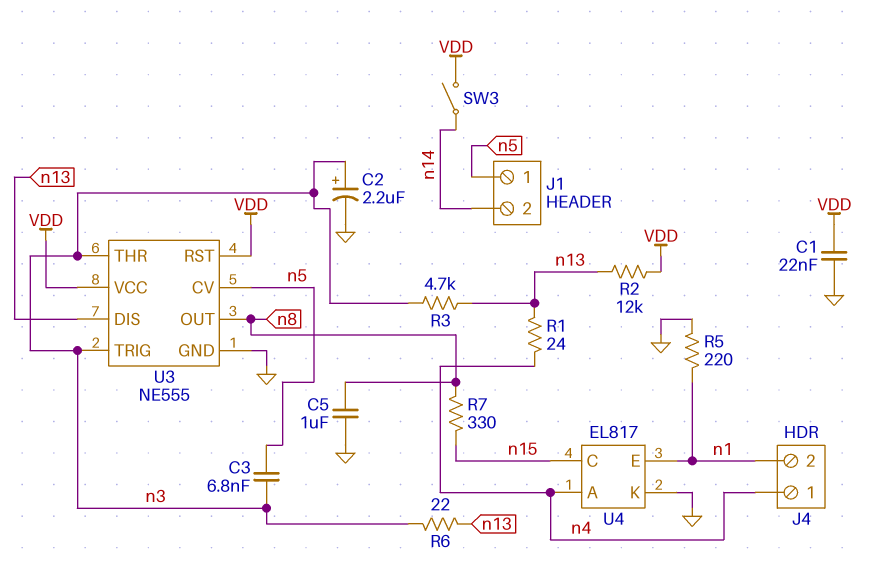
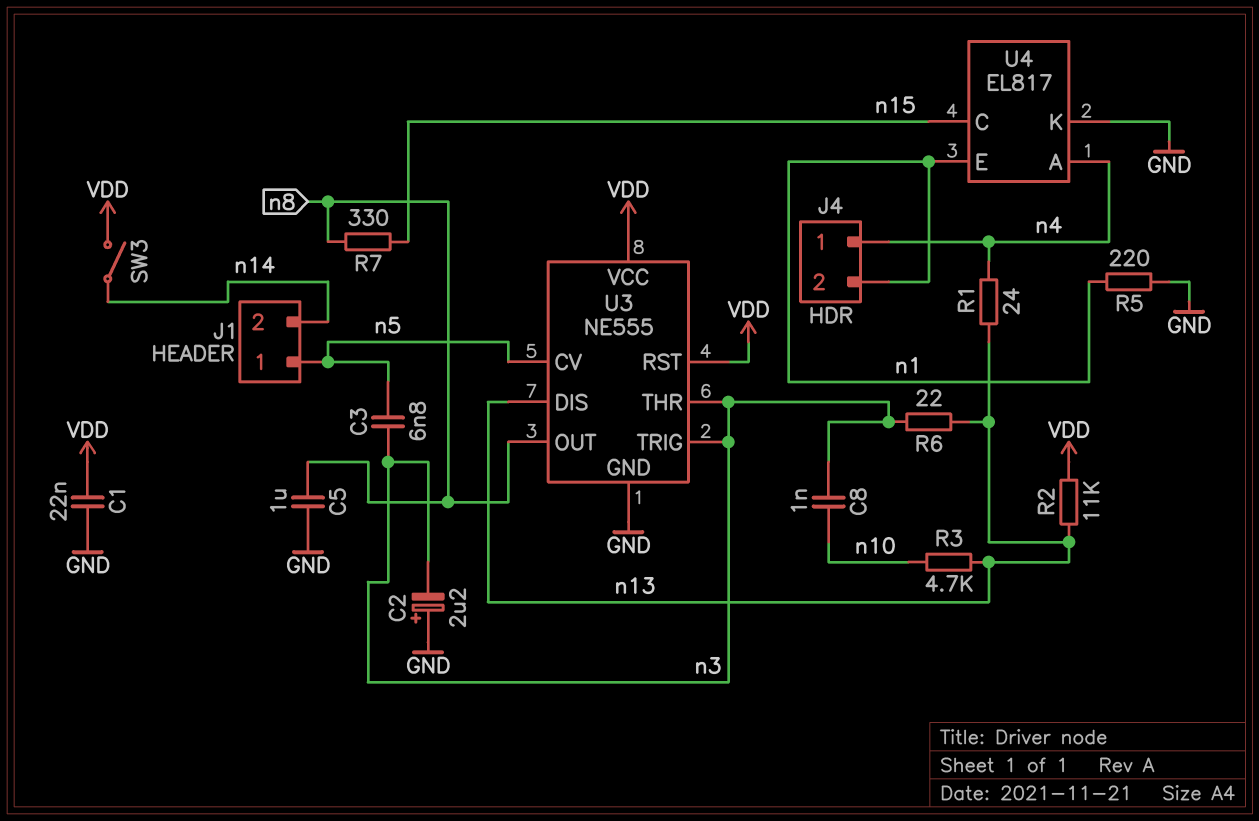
C2: 2.2uF (plus n3, minus GND) -> 2.2uF (plus GND, minus n3)
C8: none -> 1nF (n3, n10)
R2: 12k (VDD, n13) -> 11k (VDD, n13)
R3: 4.7k (n3, n13) -> 4.7k (n10, n13)

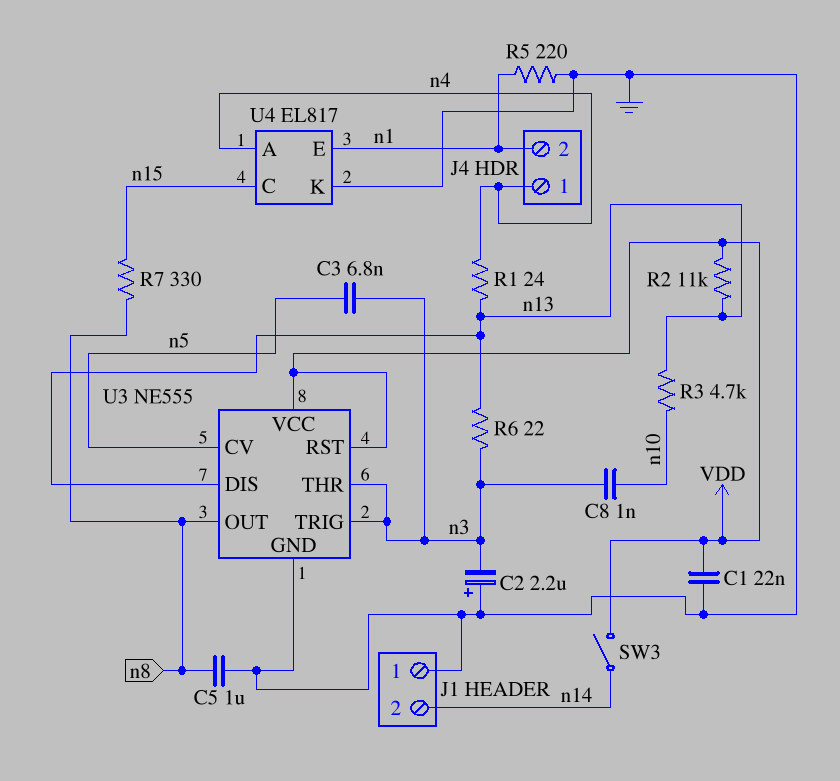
J1 pin 1: n5 -> GND

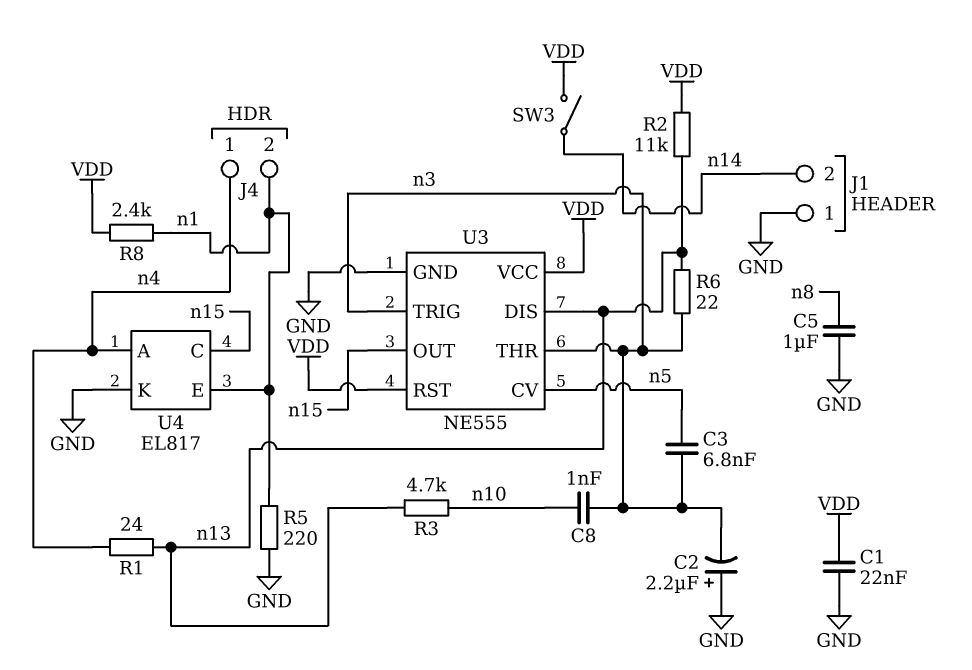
R7: 330 (n8, n15) -> none
R8: none -> 2.4k (VDD, n1)
U3 pin OUT: n8 -> n15

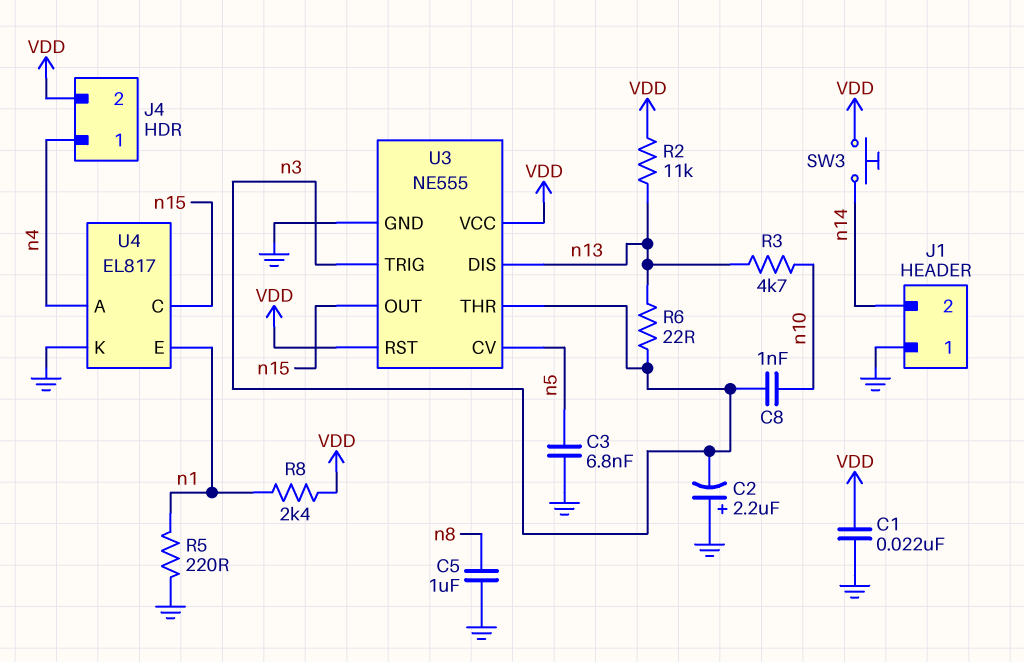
C3: 6.8nF (n3, n5) -> 6.8nF (GND, n5)
J4 pin 2: n1 -> VDD
R1: 24 (n4, n13) -> none
SW3: switch (VDD, n14) -> button (VDD, n14)

